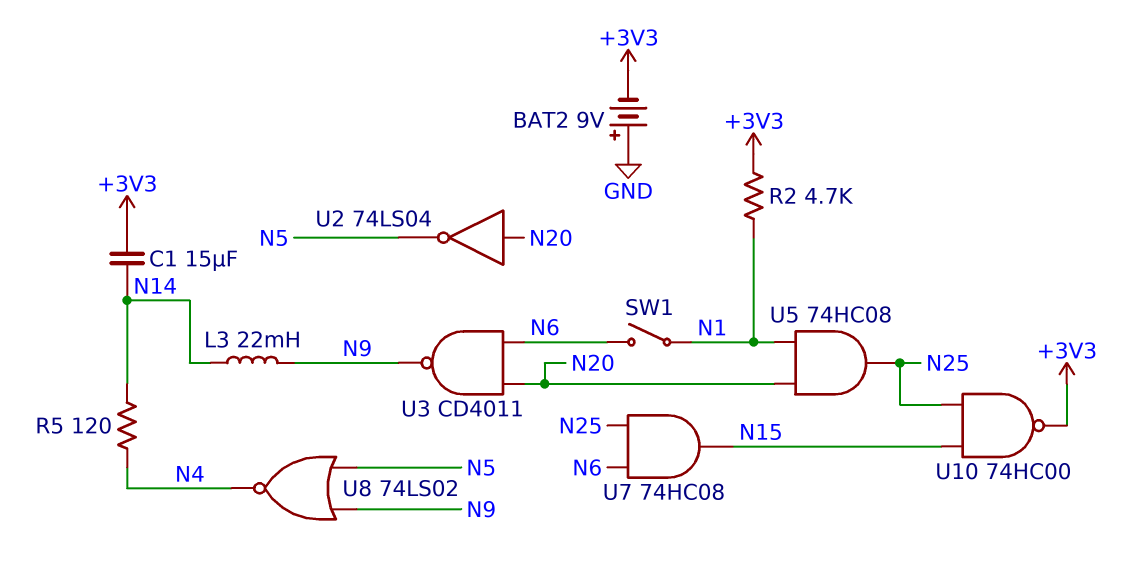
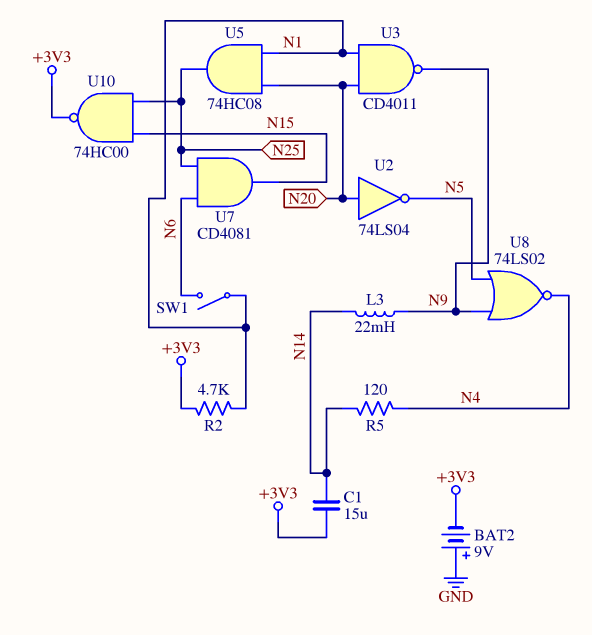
U3: NAND CD4011 (in N6, in N20, out N9) -> NAND CD4011 (in N1, in N20, out N9)
U7: AND 74HC08 (in N6, in N25, out N15) -> AND CD4081 (in N6, in N25, out N15)

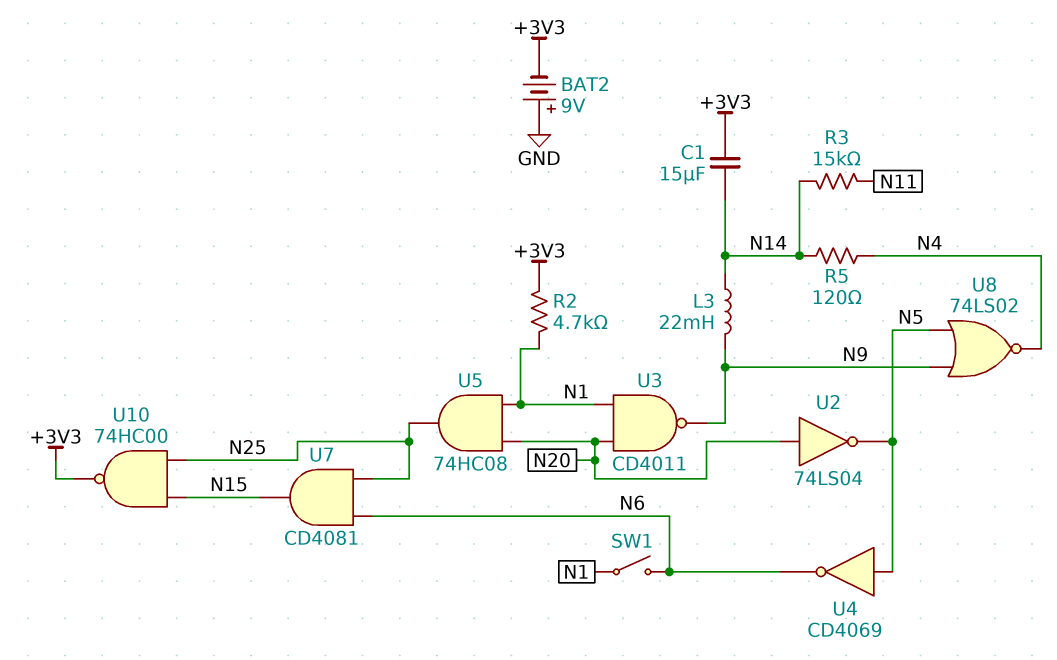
R3: none -> 15k (N11, N14)
U4: none -> NOT CD4069 (in N5, out N6)

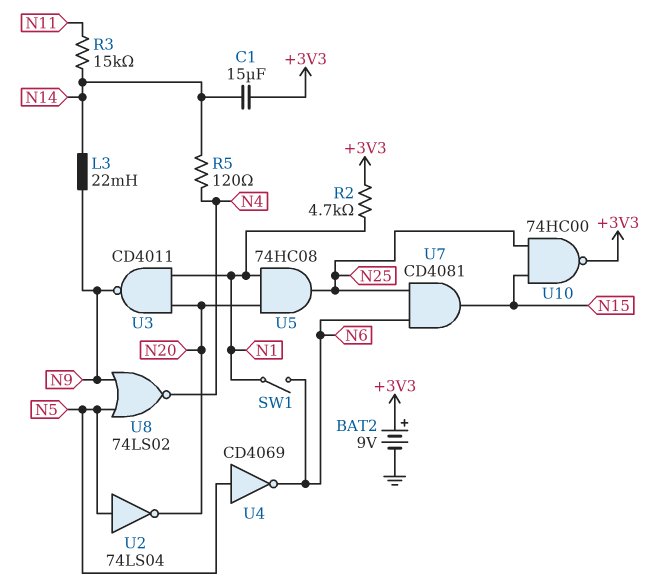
BAT2: 9V (plus GND, minus +3V3) -> 9V (plus +3V3, minus GND)
U2: NOT 74LS04 (in N20, out N5) -> NOT 74LS04 (in N5, out N20)

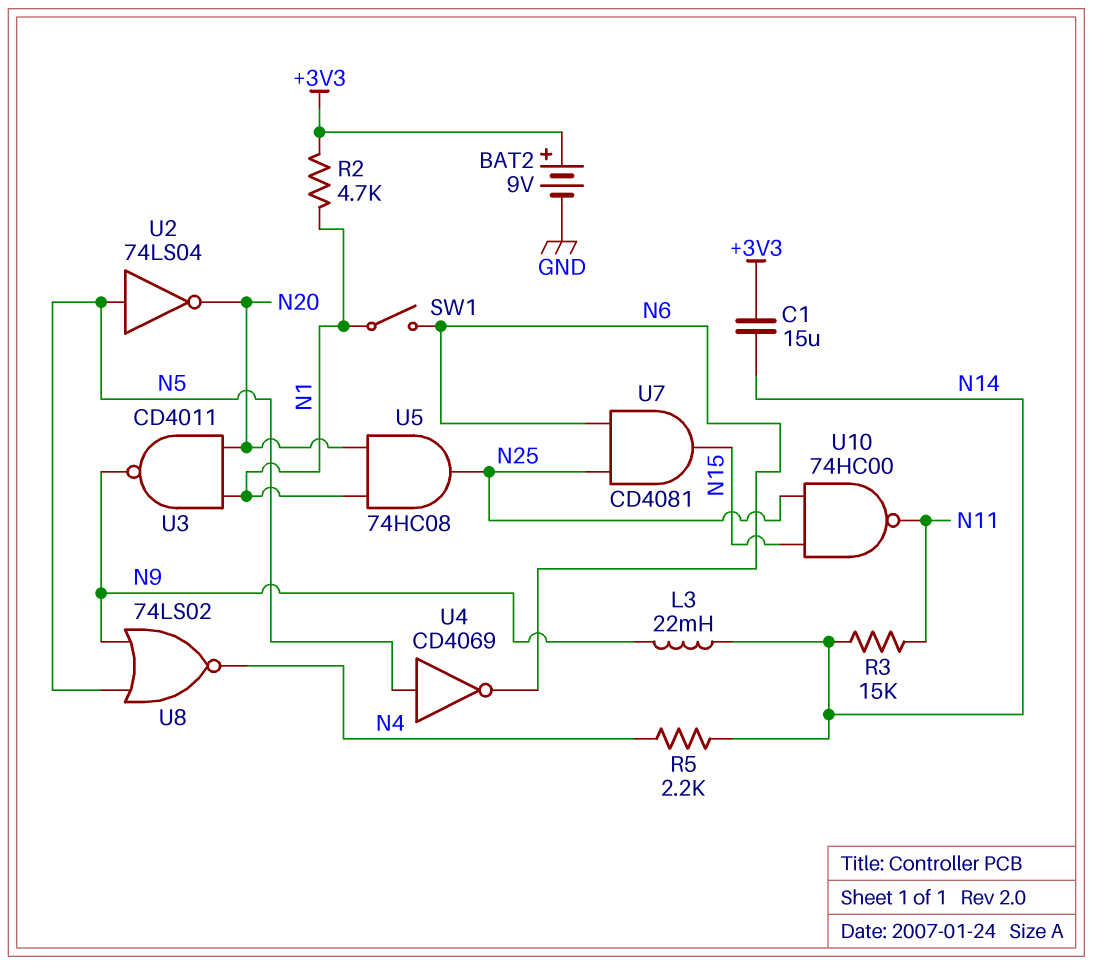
R5: 120 (N4, N14) -> 2.2k (N4, N14)
U10: NAND 74HC00 (in N15, in N25, out +3V3) -> NAND 74HC00 (in N15, in N25, out N11)

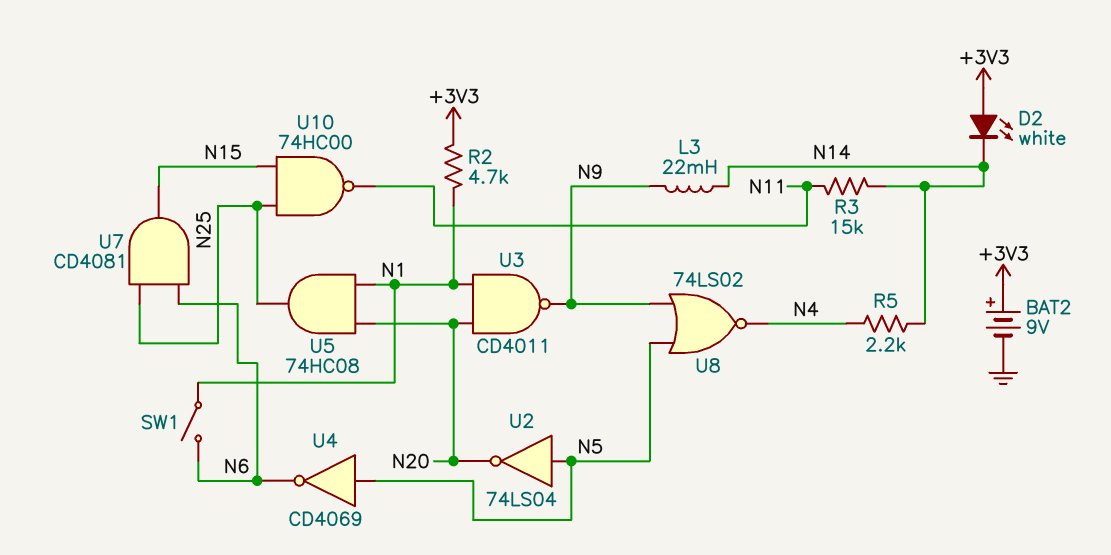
C1: 15uF (+3V3, N14) -> none
D2: none -> LED white (A +3V3, K N14)

